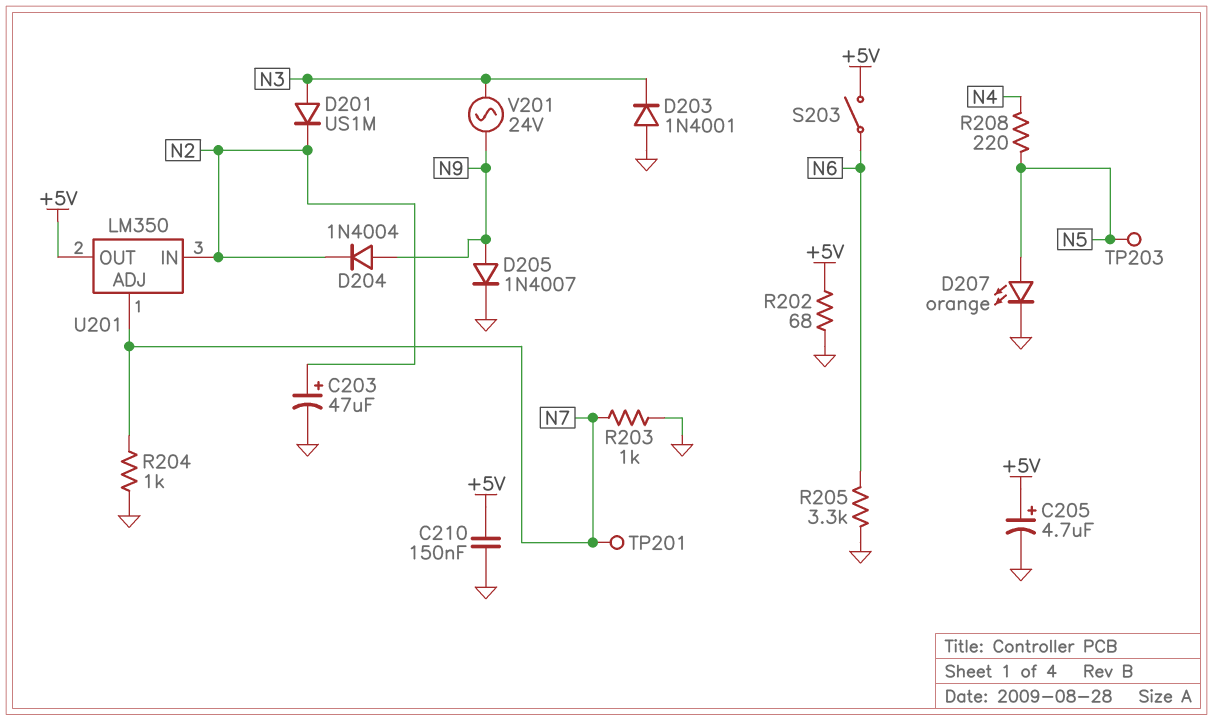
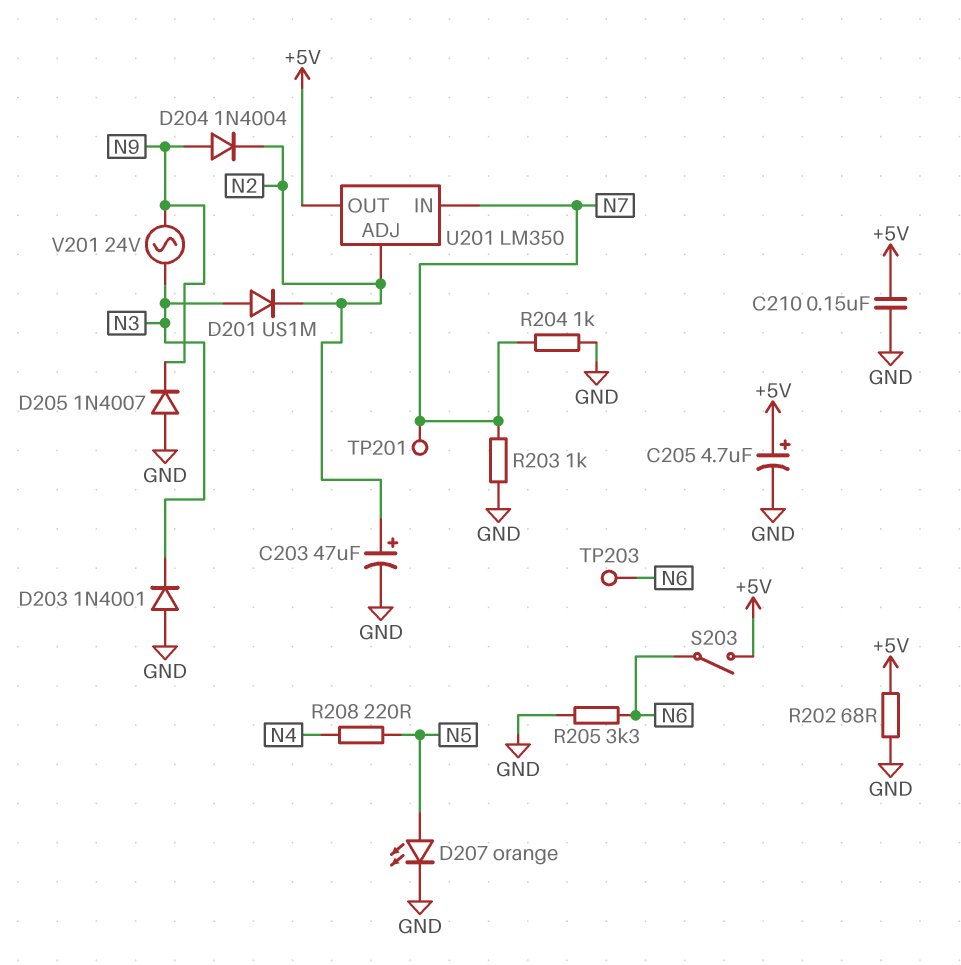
D205: diode 1N4007 (A N9, K GND) -> diode 1N4007 (A GND, K N9)
TP203: test point (N5) -> test point (N6)
U201 pin ADJ: N7 -> N2
U201 pin IN: N2 -> N7

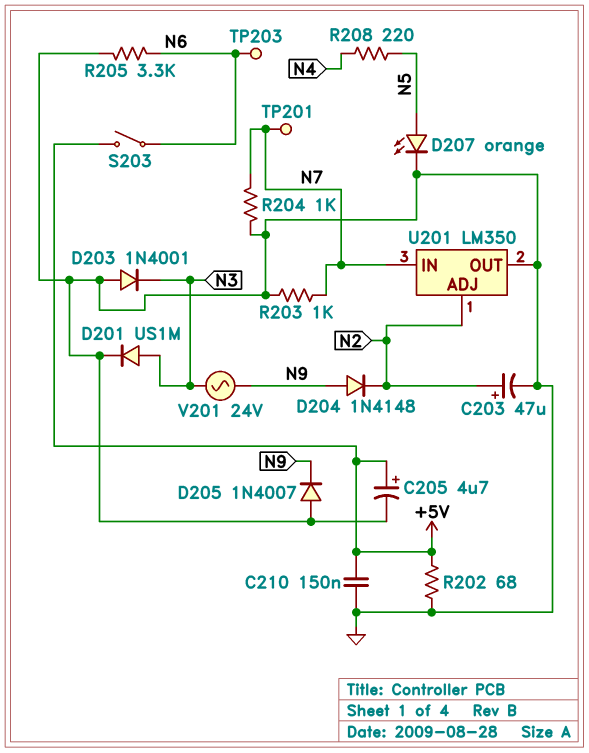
D201: diode US1M (A N3, K N2) -> diode US1M (A N3, K GND)
D204: diode 1N4004 (A N9, K N2) -> diode 1N4148 (A N9, K N2)
U201 pin OUT: +5V -> GND

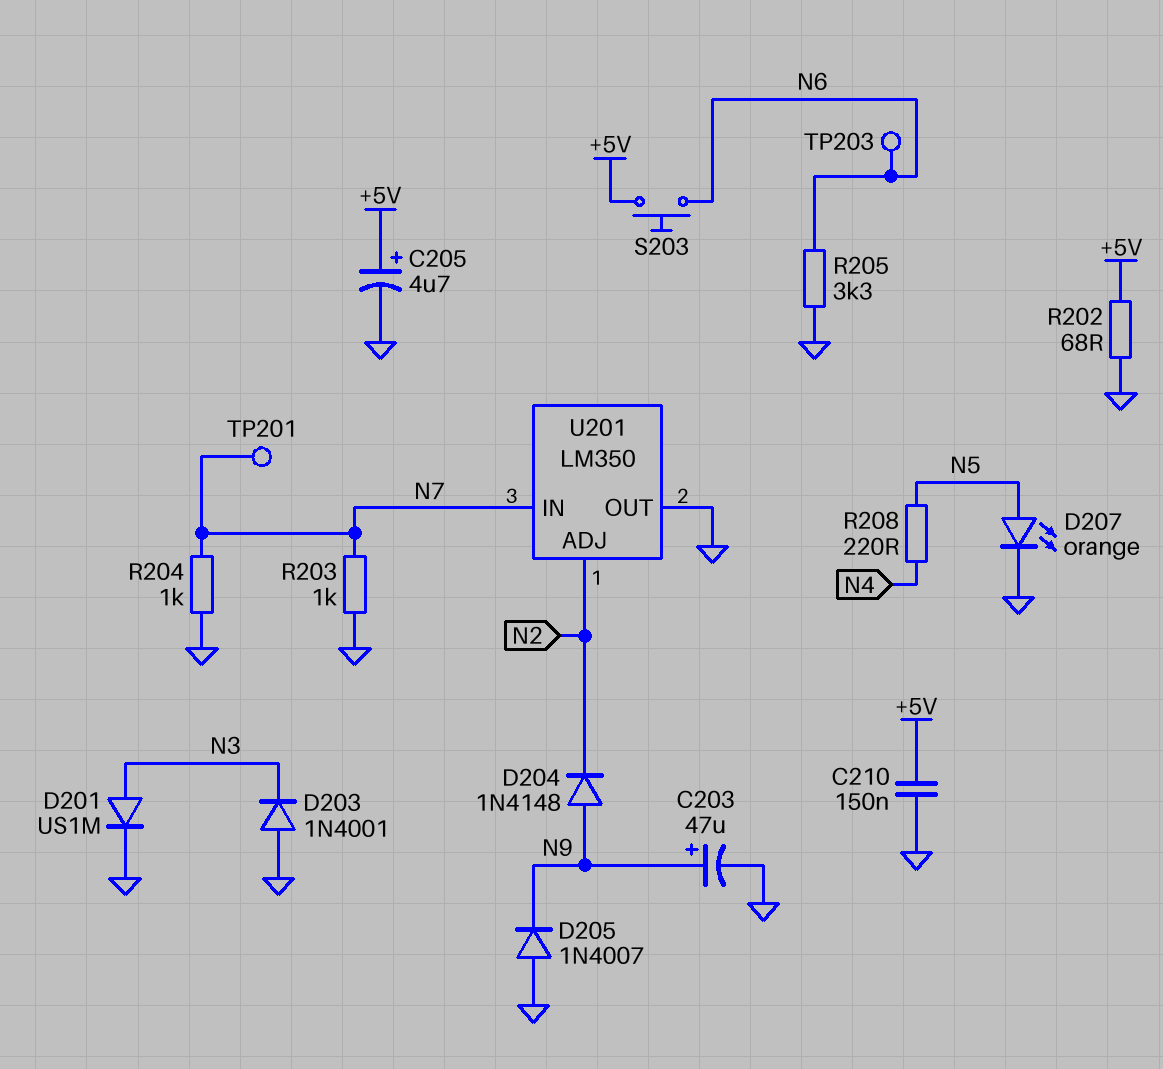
C203: 47uF (plus N2, minus GND) -> 47uF (plus N9, minus GND)
S203: switch (+5V, N6) -> button (+5V, N6)
V201: AC 24V (N3, N9) -> none

